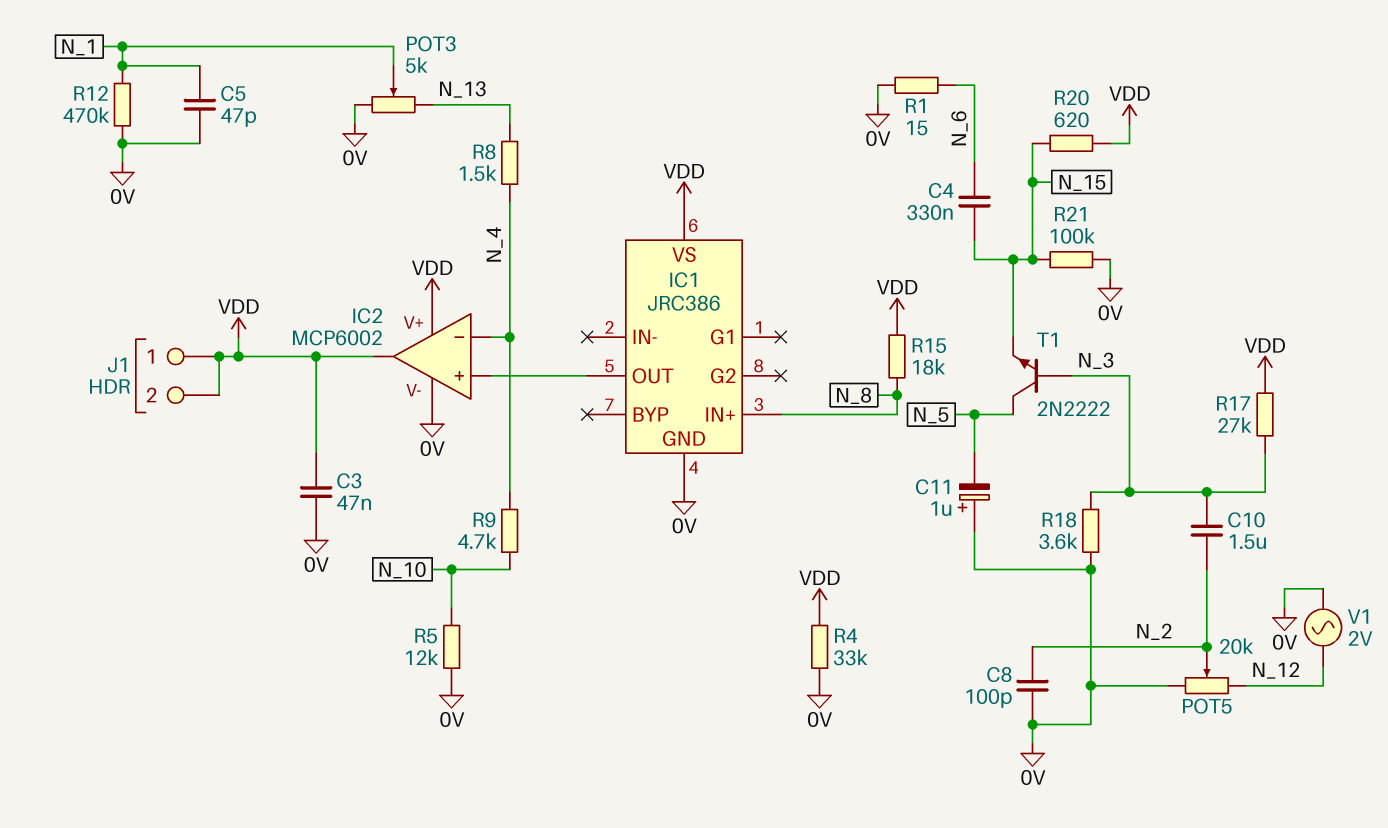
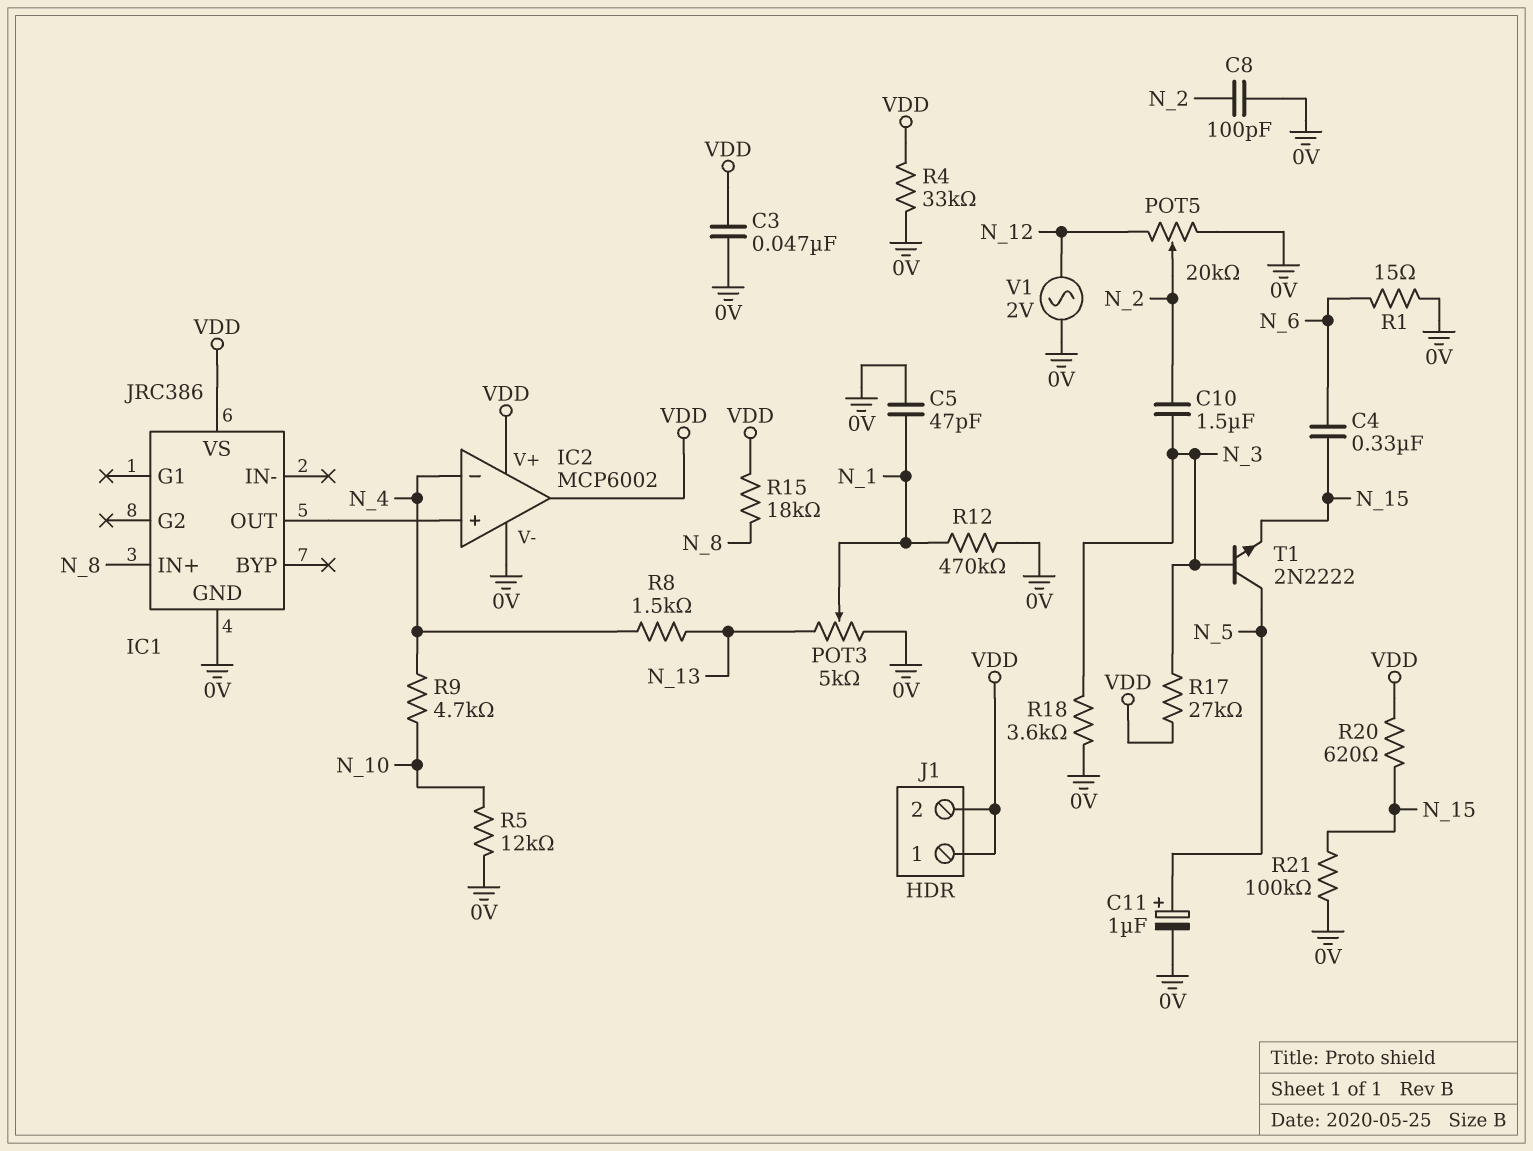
C11: 1uF (plus 0V, minus N_5) -> 1uF (plus N_5, minus 0V)

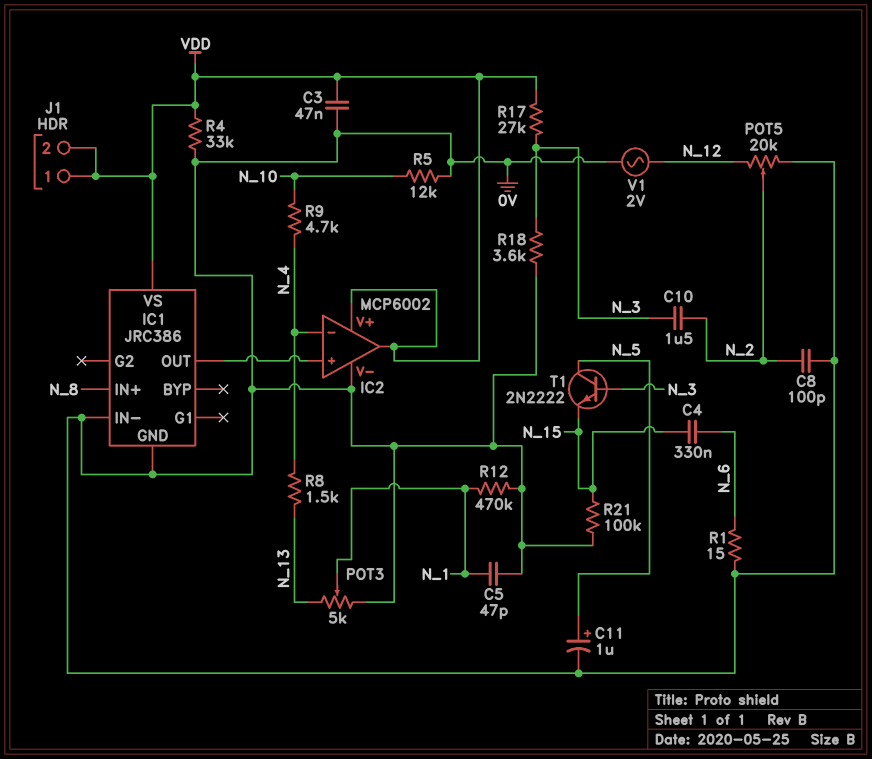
IC1 pin IN-: none -> 0V
R15: 18k (N_8, VDD) -> none
R20: 620 (N_15, VDD) -> none

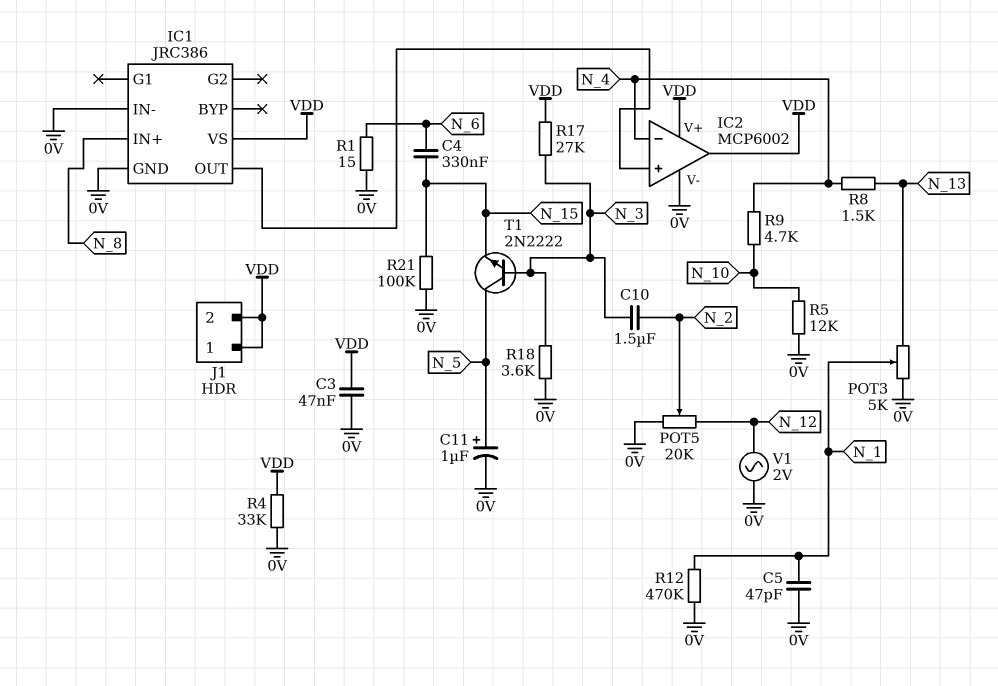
C8: 100pF (0V, N_2) -> none

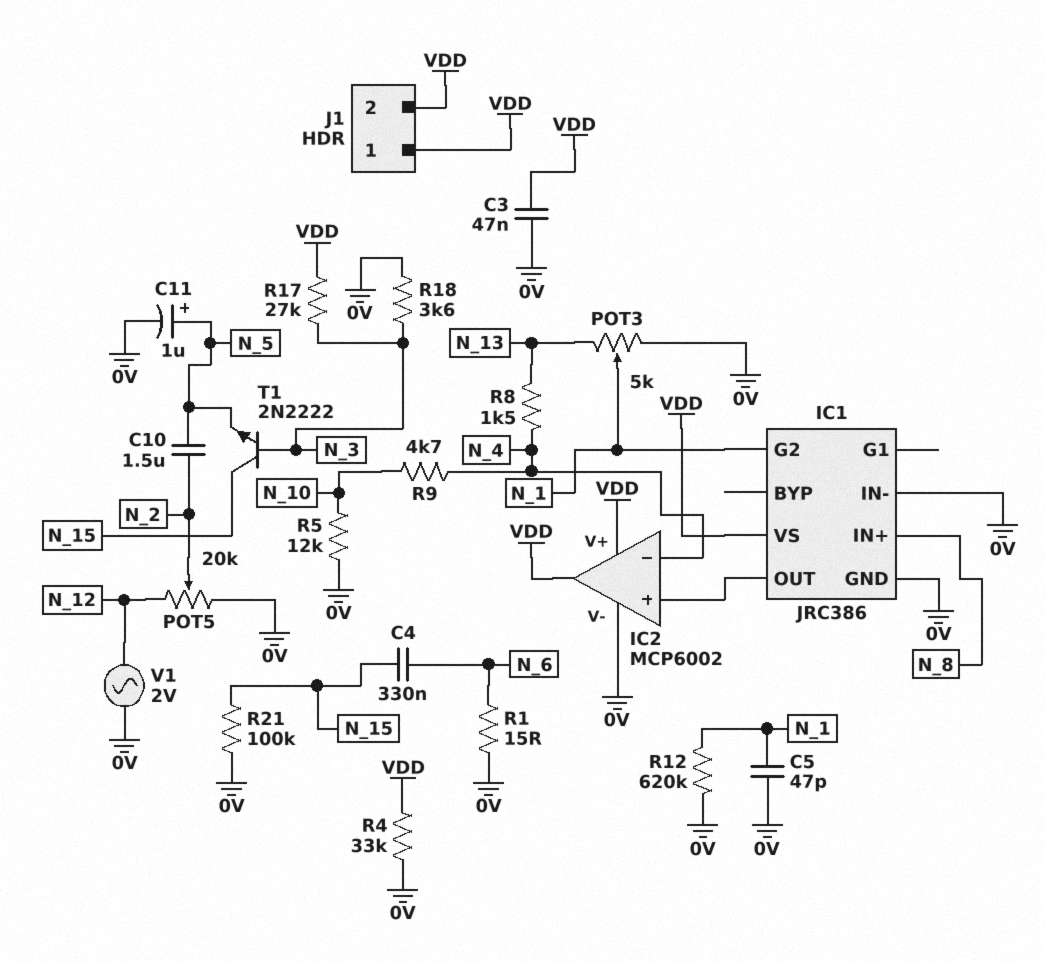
C10: 1.5uF (N_2, N_3) -> 1.5uF (N_2, N_5)
IC1 pin G2: none -> N_1
R12: 470k (0V, N_1) -> 620k (0V, N_1)
T1: NPN 2N2222 (B N_3, C N_5, E N_15) -> NPN 2N2222 (B N_3, C N_15, E N_5)

